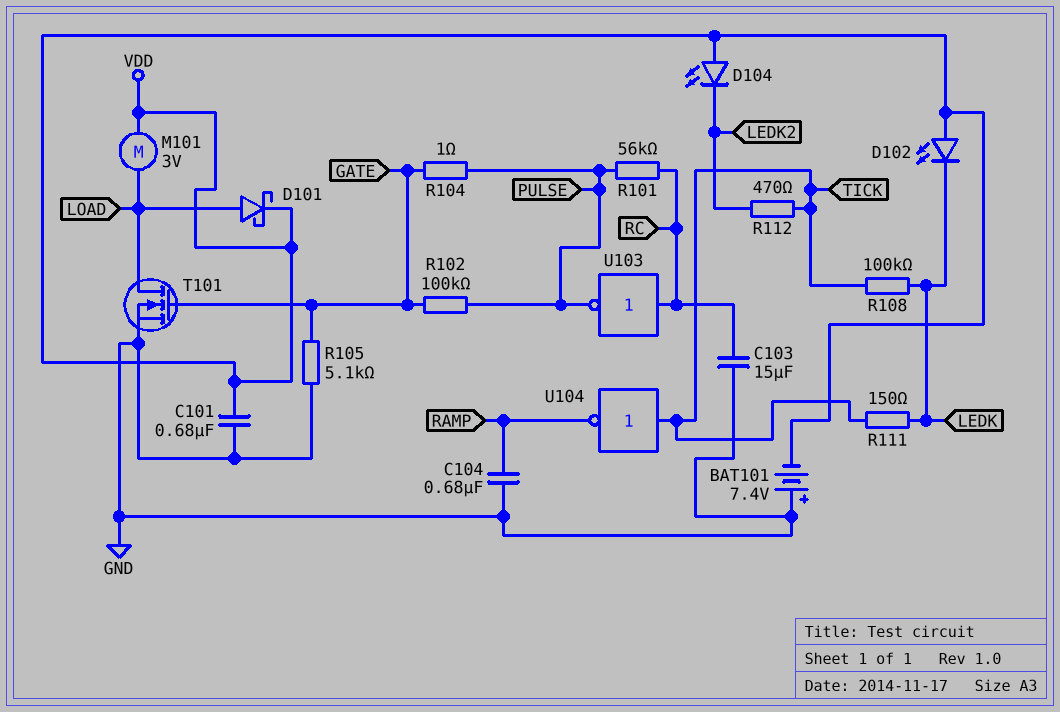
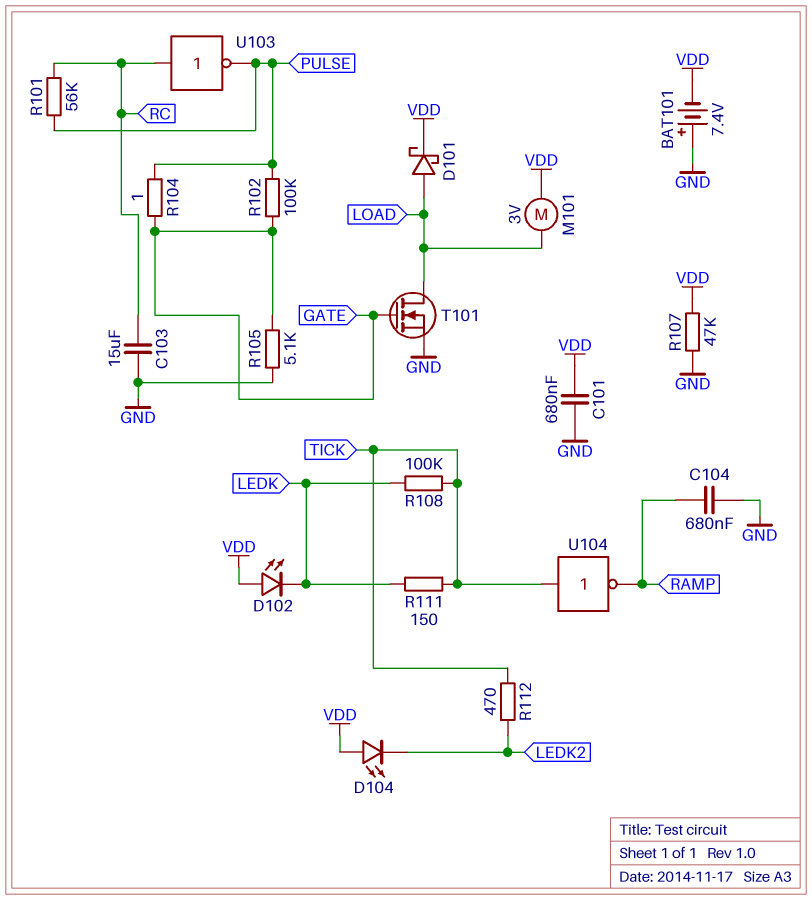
R107: none -> 47k (GND, VDD)

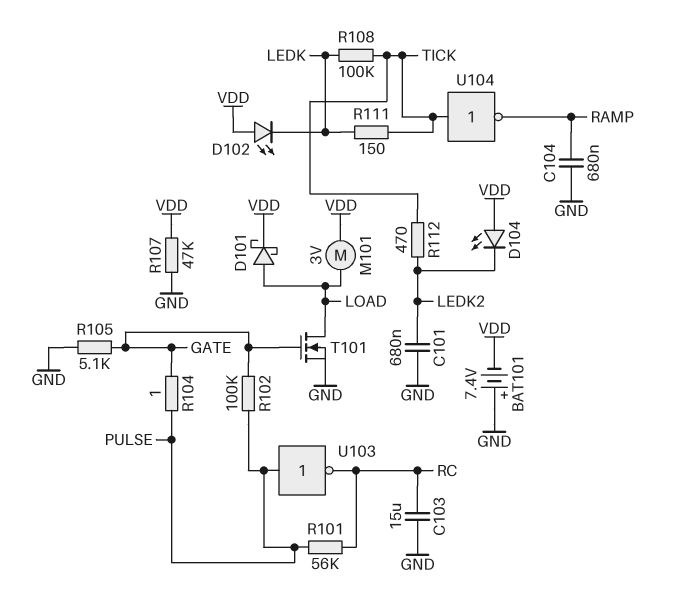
C101: 680nF (GND, VDD) -> 680nF (GND, LEDK2)
U103: NOT (in RC, out PULSE) -> NOT (in PULSE, out RC)

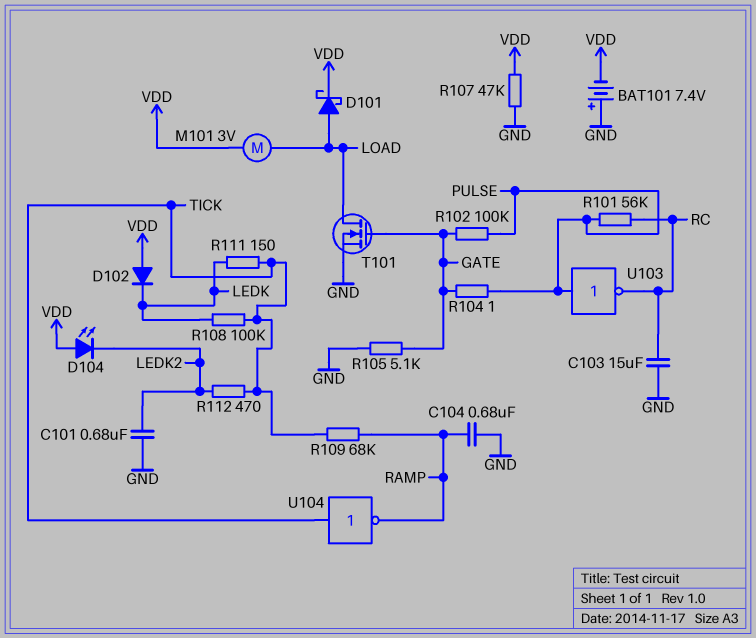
D102: LED (A VDD, K LEDK) -> diode (A VDD, K LEDK)
R109: none -> 68k (RAMP, TICK)

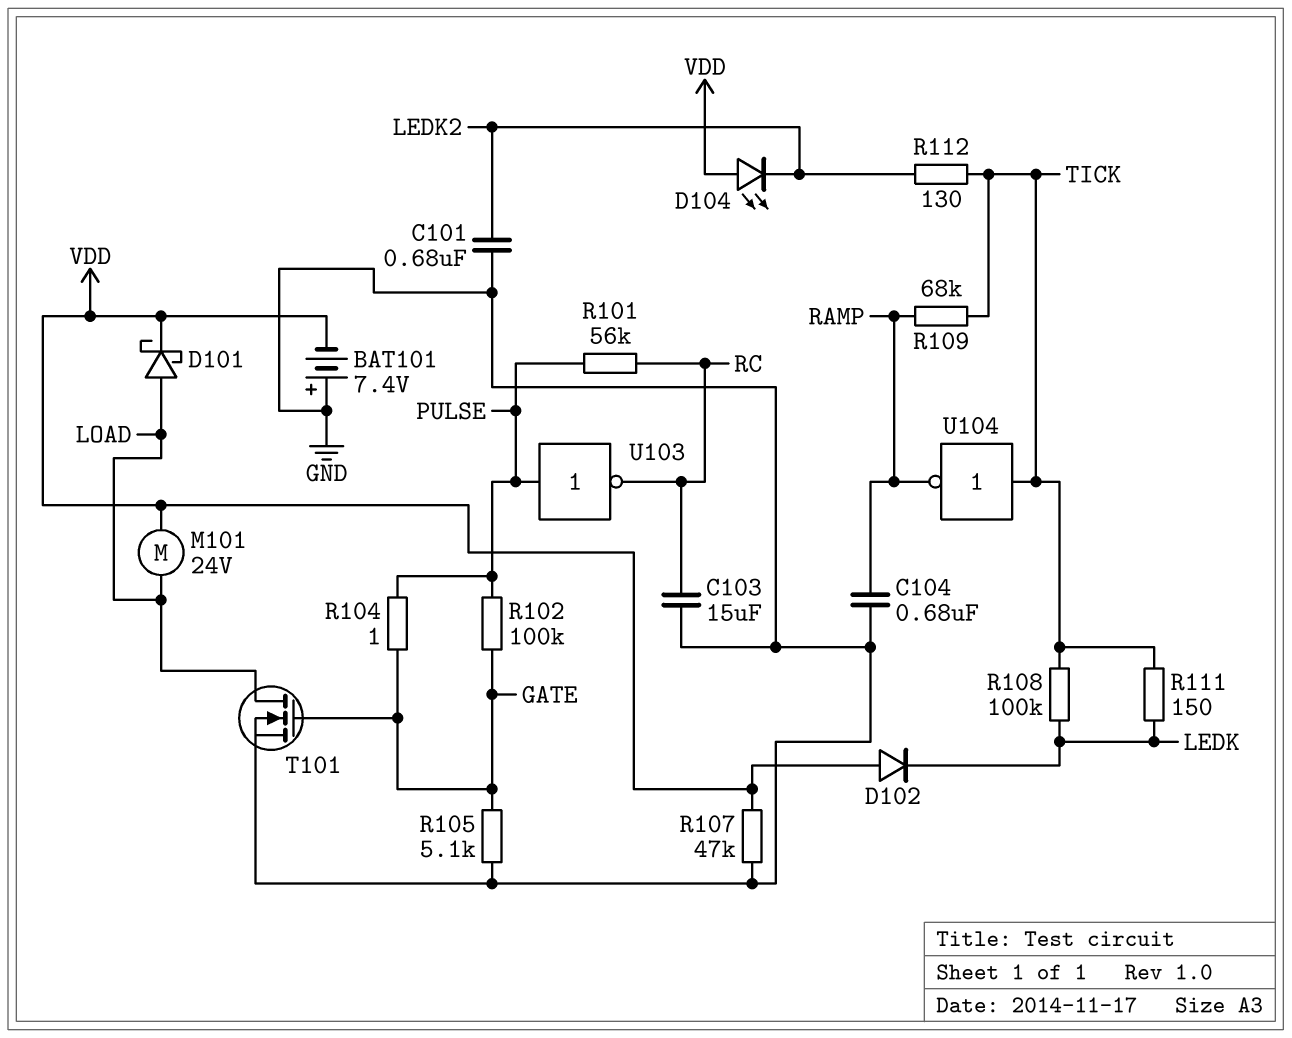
M101: motor 3V (LOAD, VDD) -> motor 24V (LOAD, VDD)
R112: 470 (LEDK2, TICK) -> 130 (LEDK2, TICK)

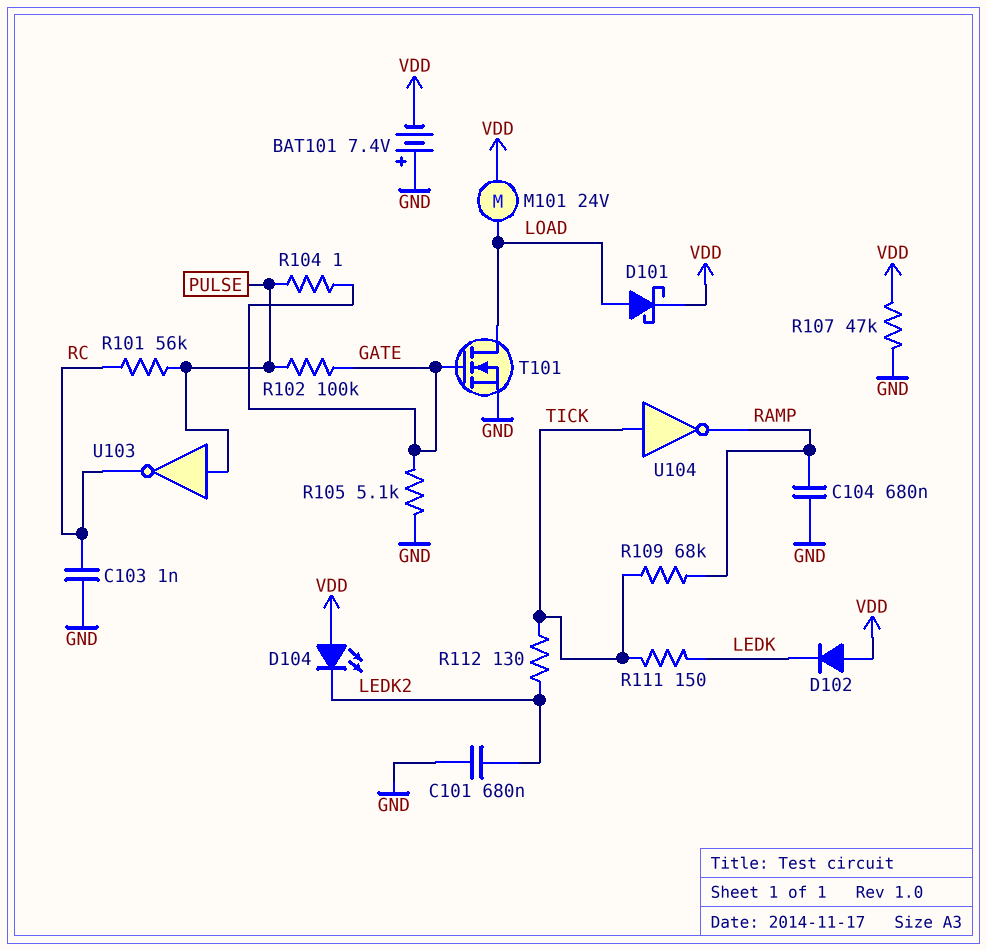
C103: 15uF (GND, RC) -> 1nF (GND, RC)
R108: 100k (LEDK, TICK) -> none

